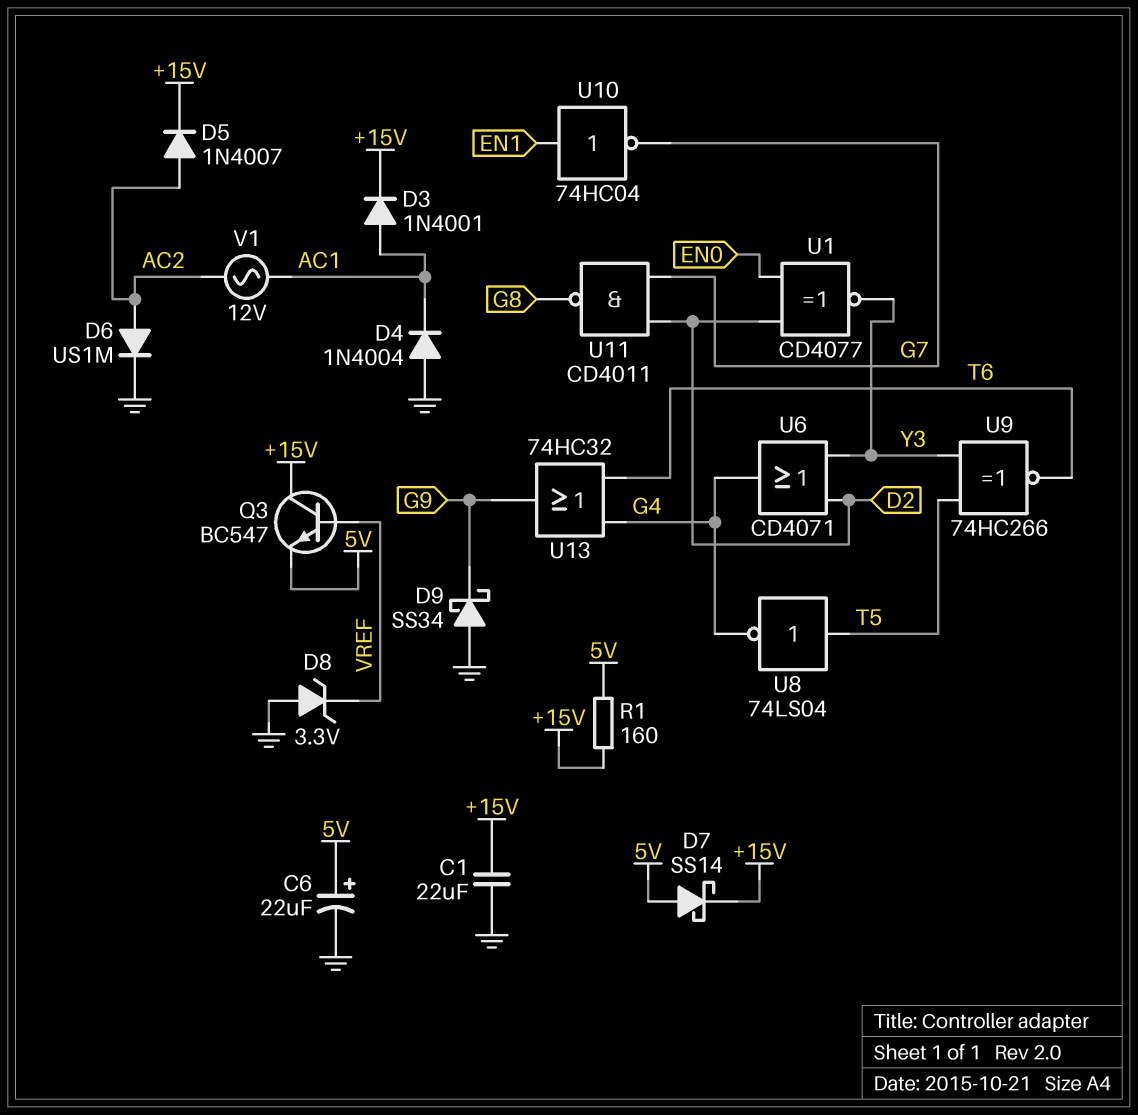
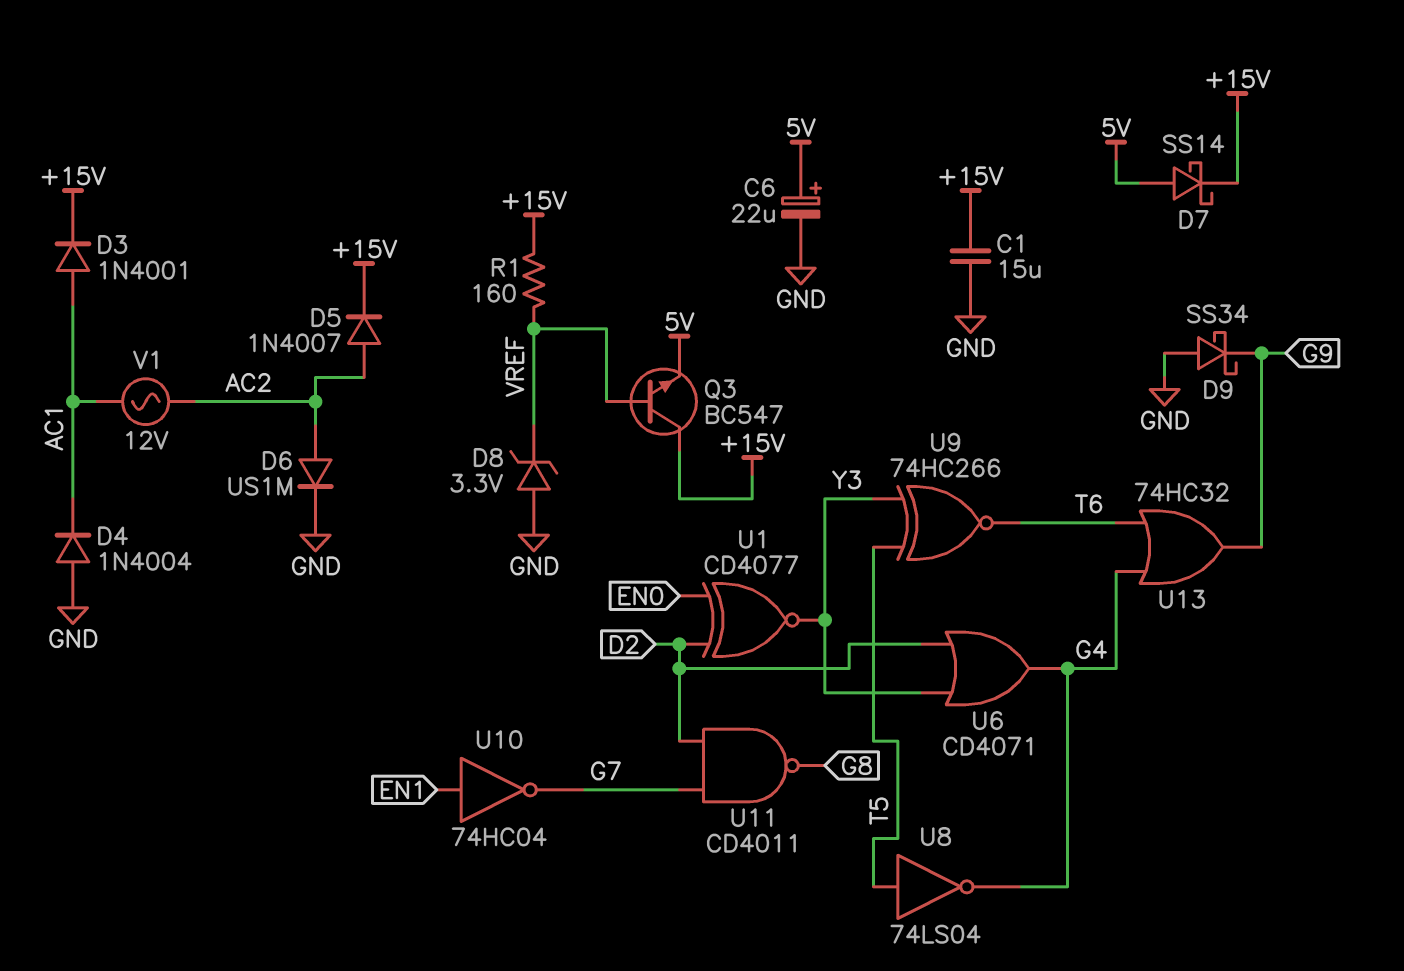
C1: 22uF (+15V, GND) -> 15uF (+15V, GND)
R1: 160 (+15V, 5V) -> 160 (+15V, VREF)

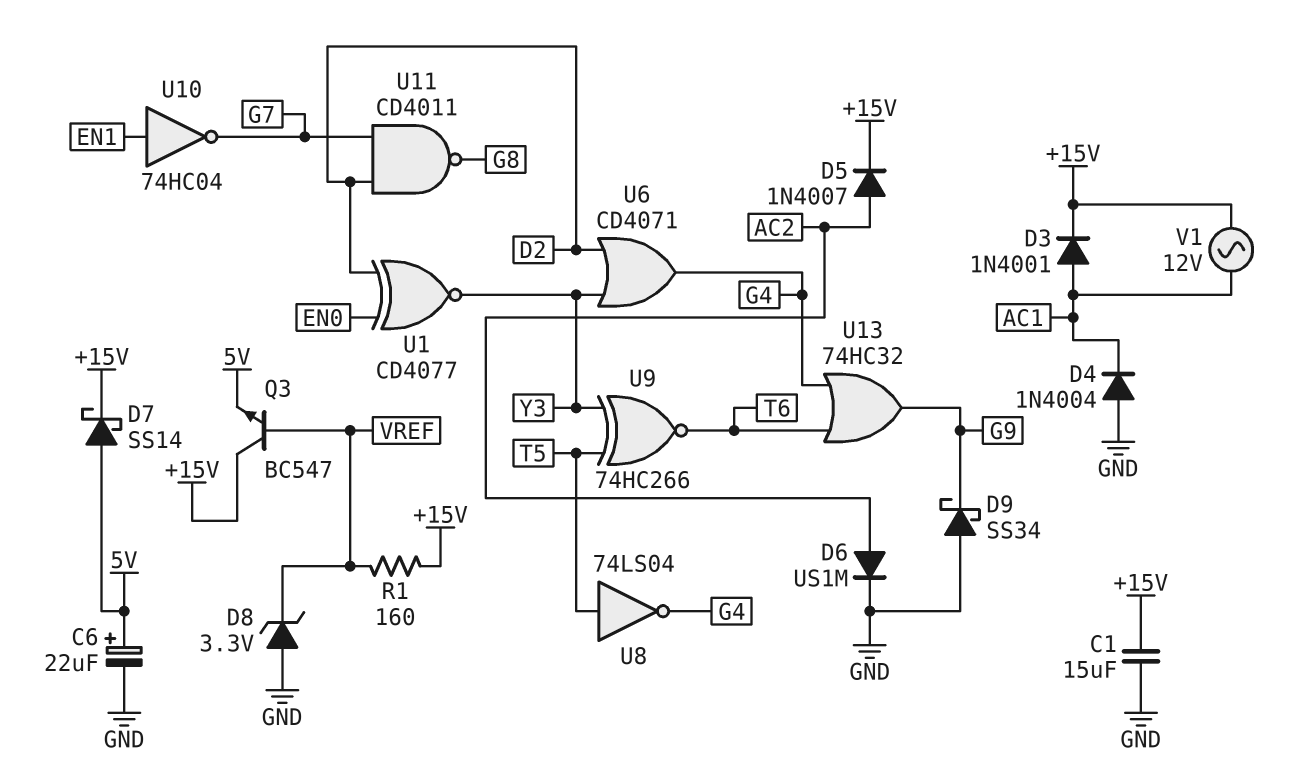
V1: AC 12V (AC1, AC2) -> AC 12V (+15V, AC1)

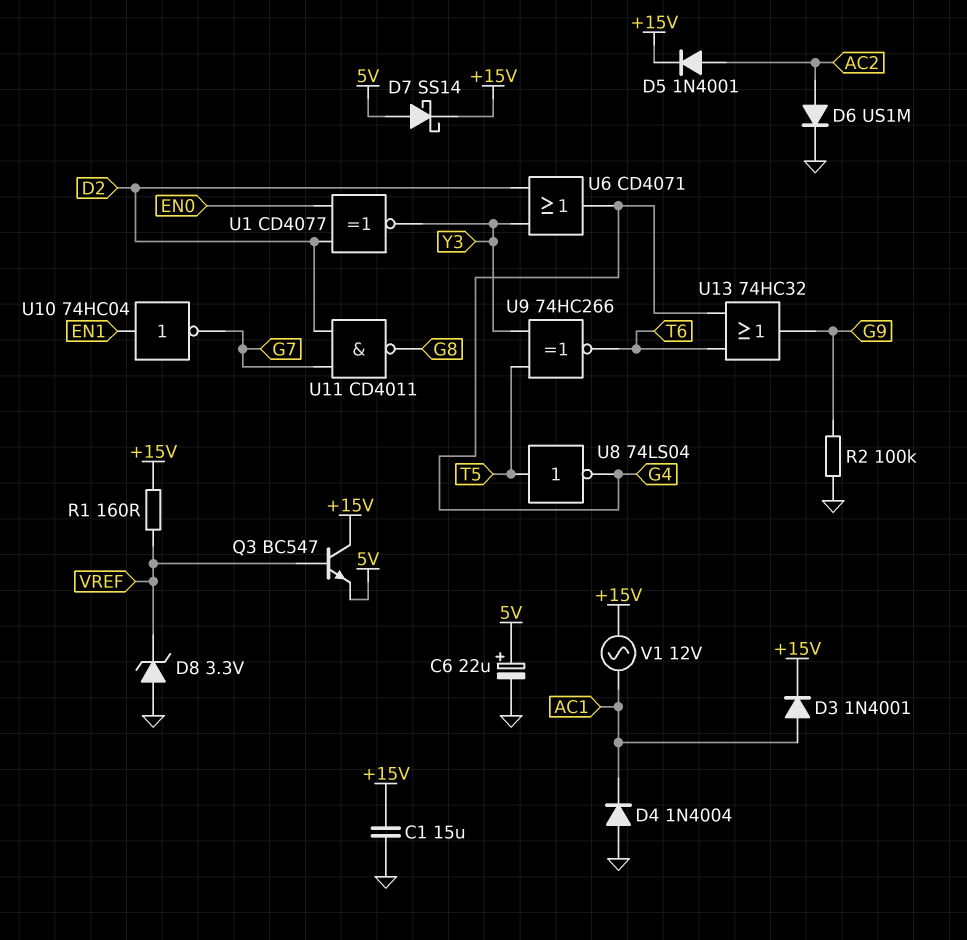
D5: diode 1N4007 (A AC2, K +15V) -> diode 1N4001 (A AC2, K +15V)
D9: schottky SS34 (A GND, K G9) -> none
R2: none -> 100k (G9, GND)

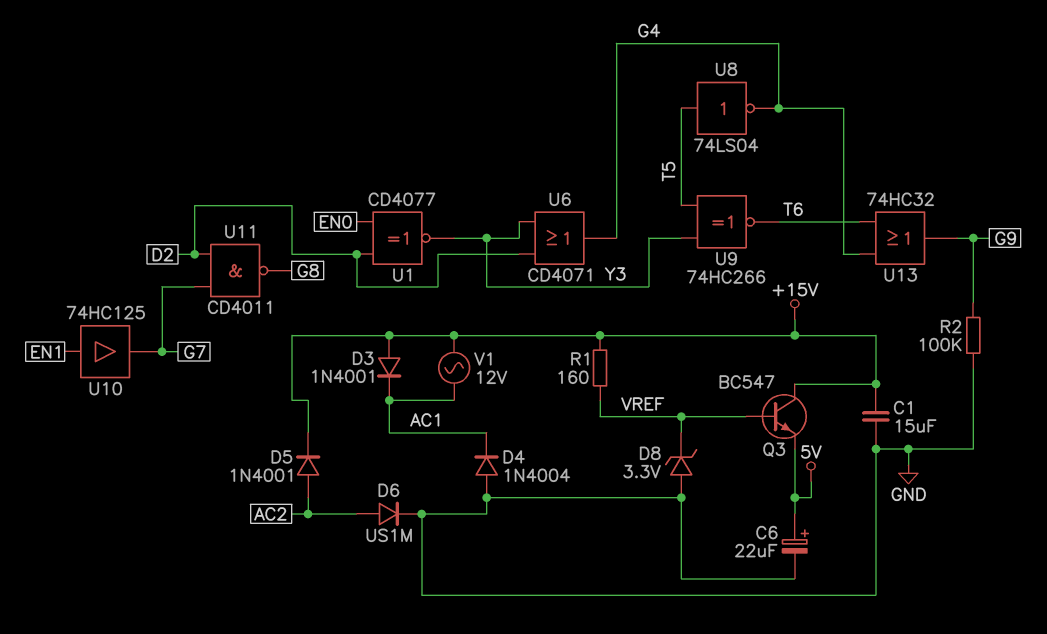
D3: diode 1N4001 (A AC1, K +15V) -> diode 1N4001 (A +15V, K AC1)
D7: schottky SS14 (A 5V, K +15V) -> none
U10: NOT 74HC04 (in EN1, out G7) -> buffer 74HC125 (in EN1, out G7)

